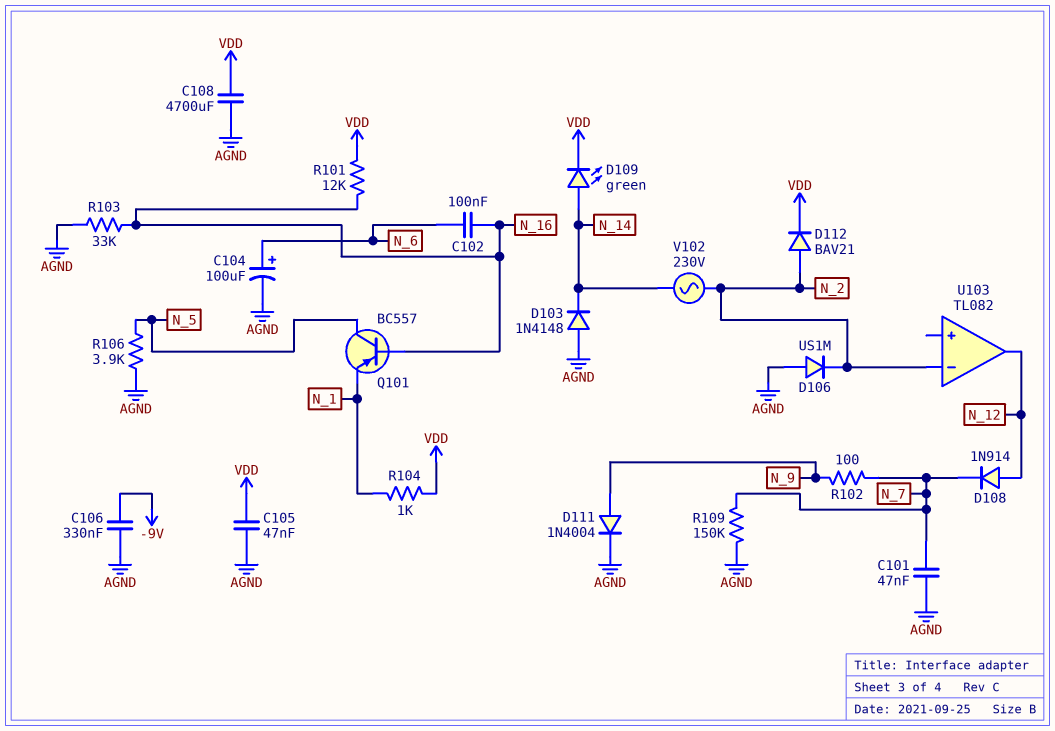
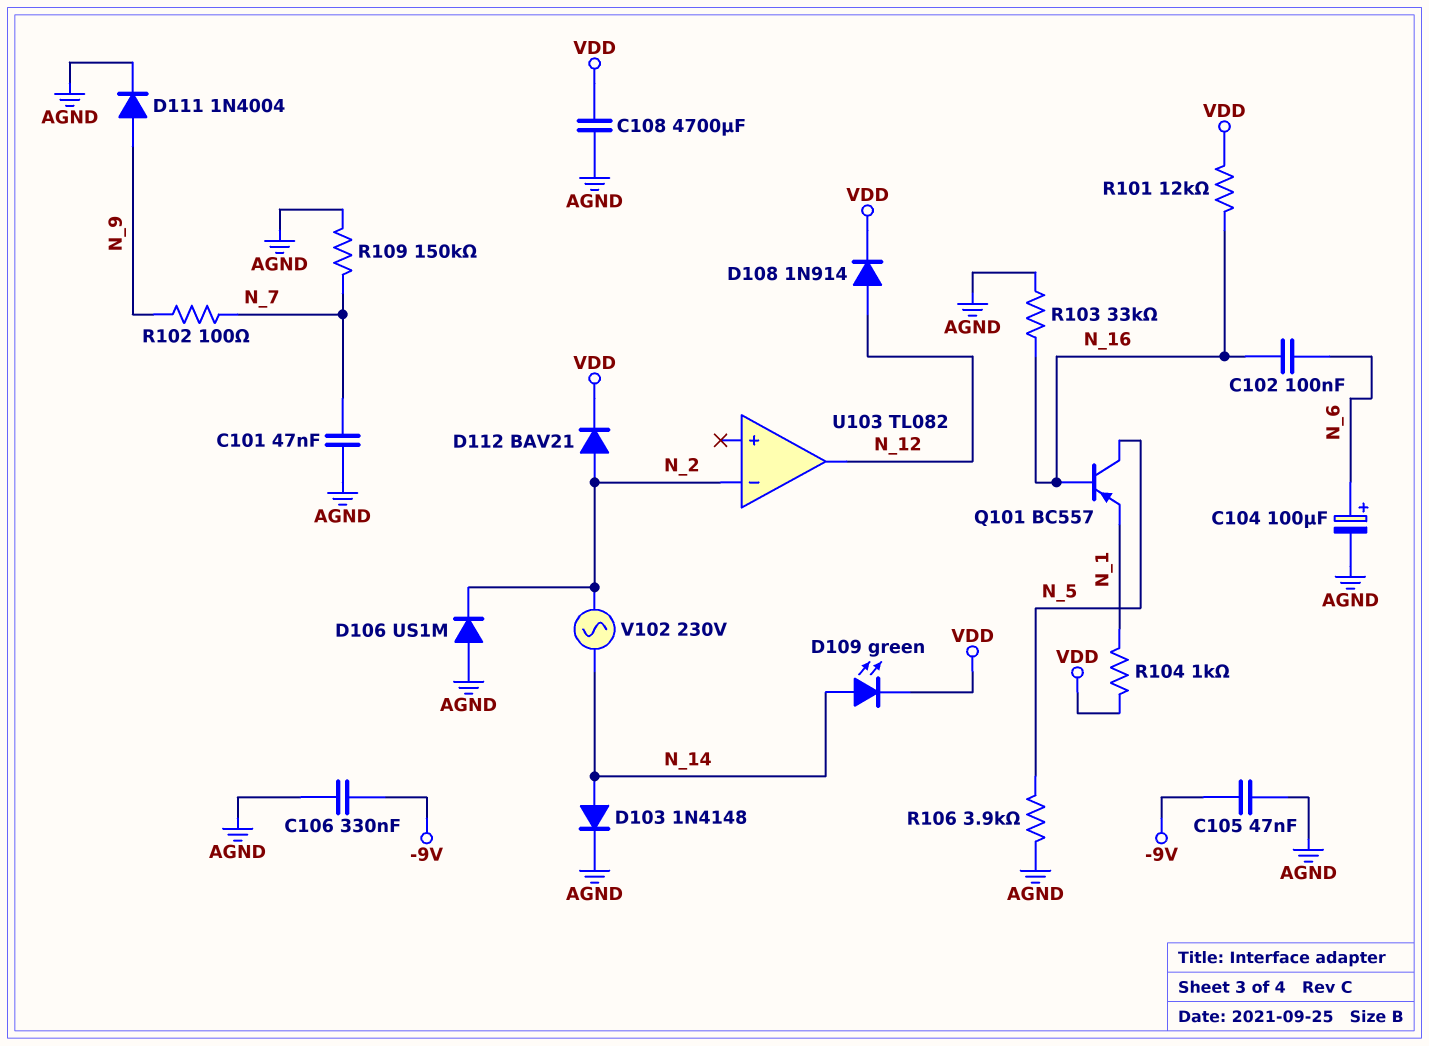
C105: 47nF (AGND, VDD) -> 47nF (-9V, AGND)
D103: diode 1N4148 (A AGND, K N_14) -> diode 1N4148 (A N_14, K AGND)
D108: diode 1N914 (A N_12, K N_7) -> diode 1N914 (A N_12, K VDD)

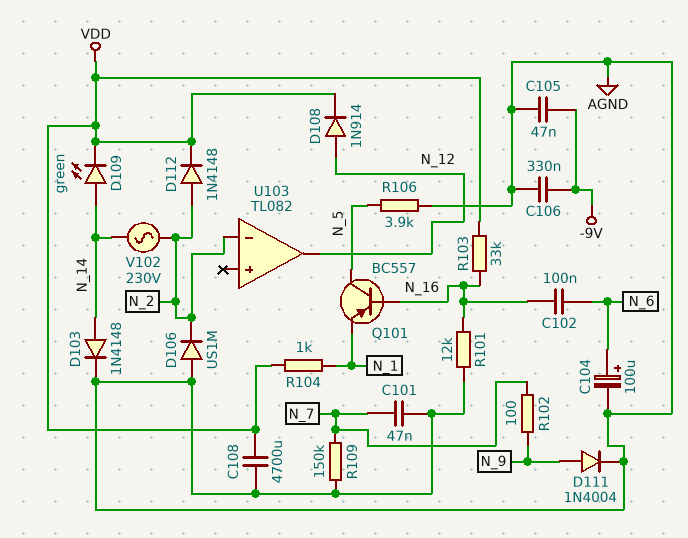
D112: diode BAV21 (A N_2, K VDD) -> diode 1N4148 (A N_2, K VDD)
R101: 12k (N_16, VDD) -> 12k (AGND, N_16)
R103: 33k (AGND, N_16) -> 33k (N_16, VDD)

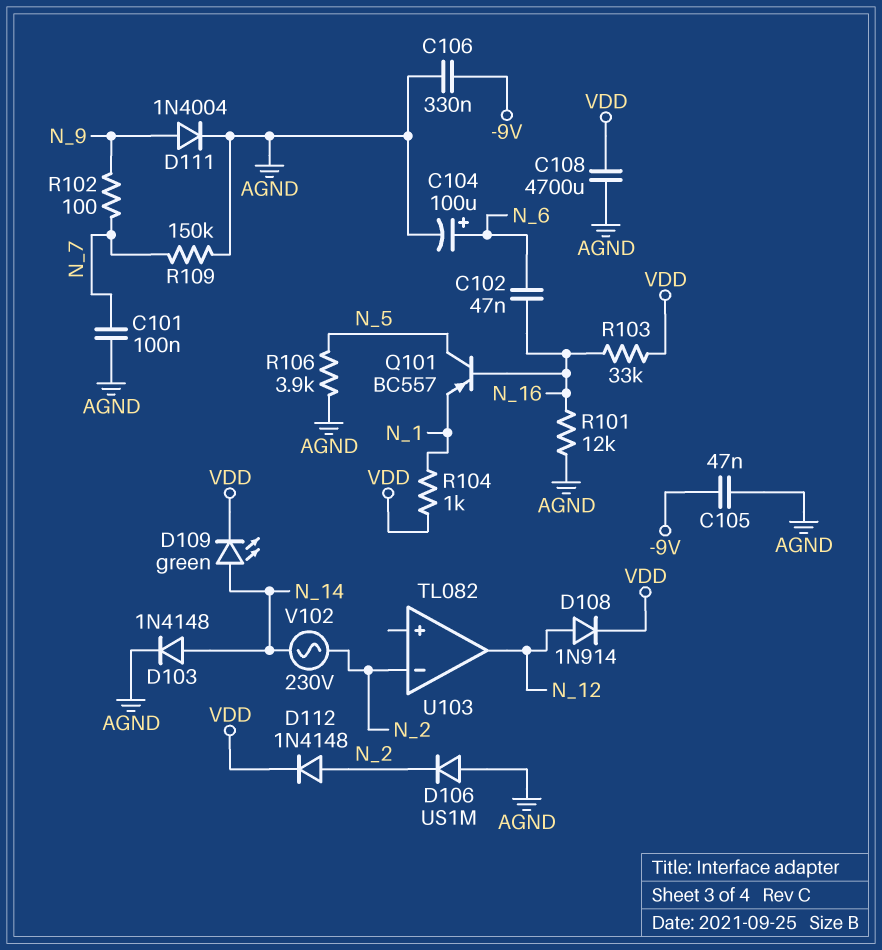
C101: 47nF (AGND, N_7) -> 100nF (AGND, N_7)
C102: 100nF (N_6, N_16) -> 47nF (N_6, N_16)

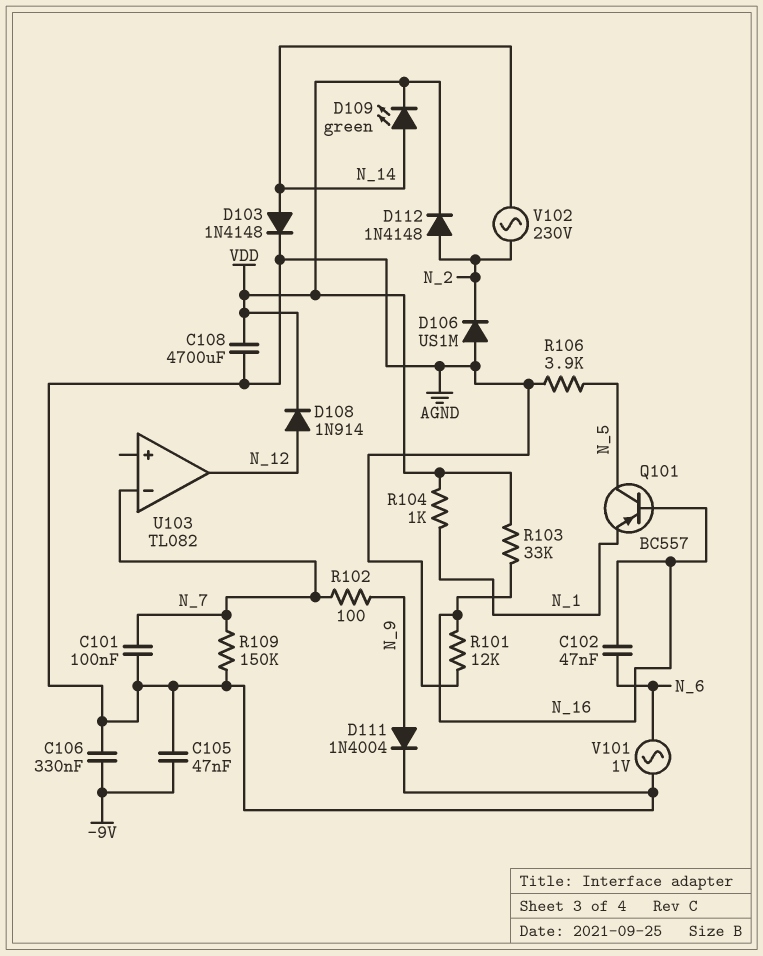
C104: 100uF (plus N_6, minus AGND) -> none
U103 pin in-: N_2 -> N_7
V101: none -> AC 1V (AGND, N_6)

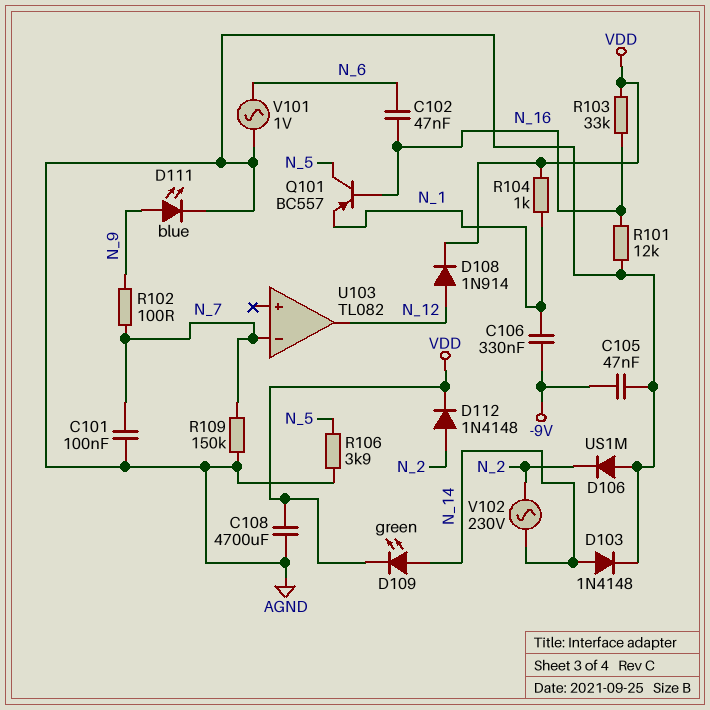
C106: 330nF (-9V, AGND) -> 330nF (-9V, N_1)
D111: diode 1N4004 (A N_9, K AGND) -> LED blue (A N_9, K AGND)

